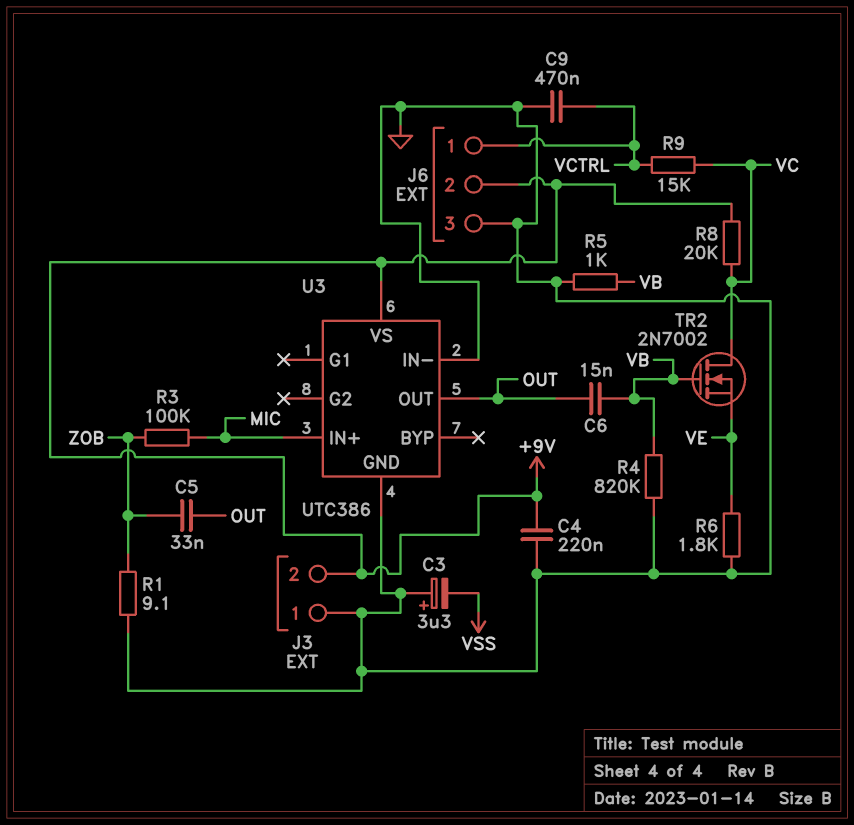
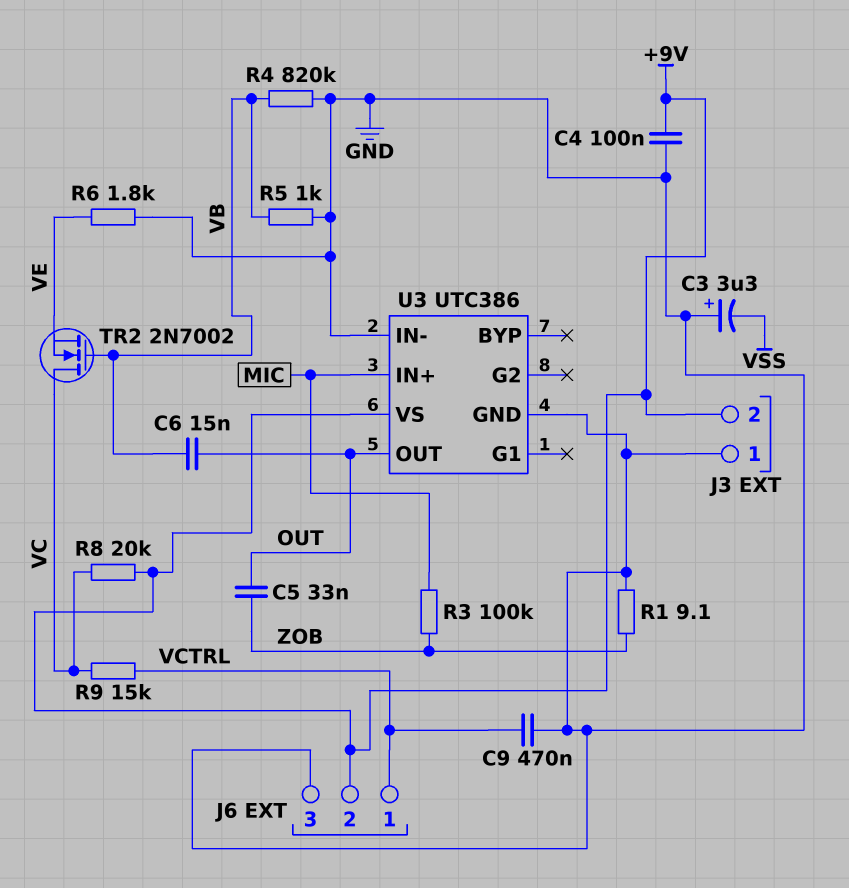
C4: 220nF (+9V, GND) -> 100nF (+9V, GND)

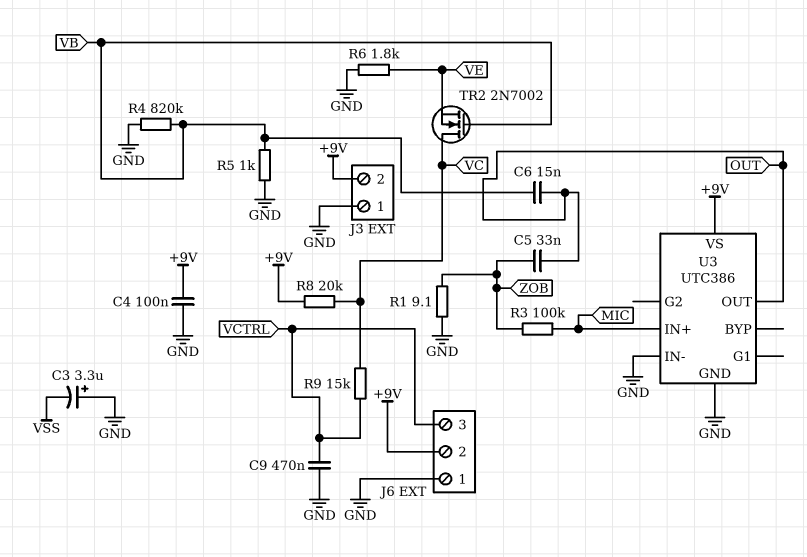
J6 pin 1: VCTRL -> GND
J6 pin 3: GND -> VCTRL

